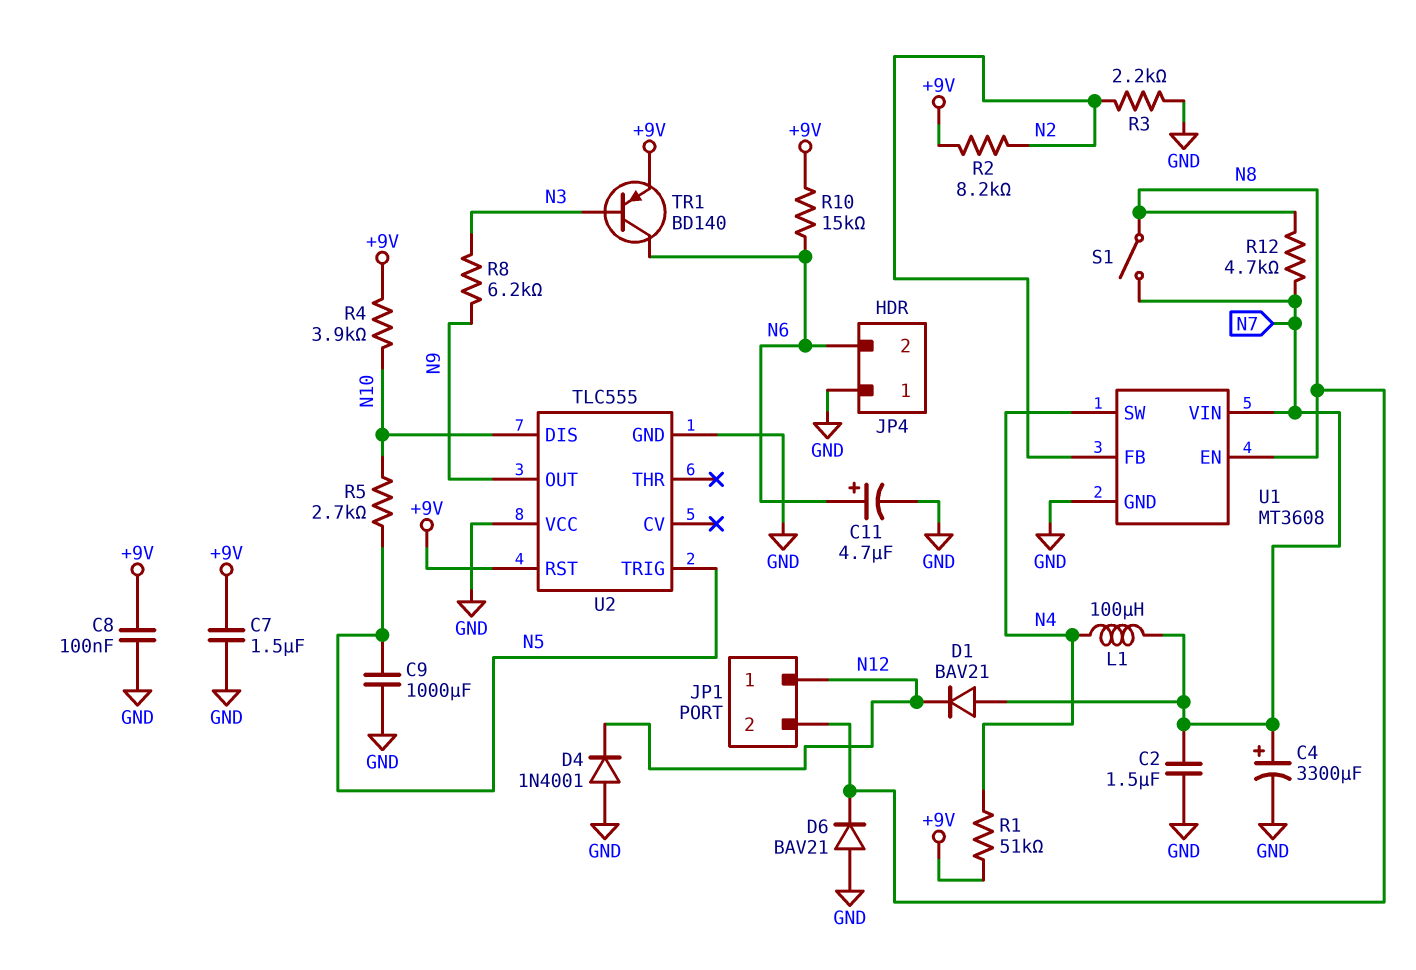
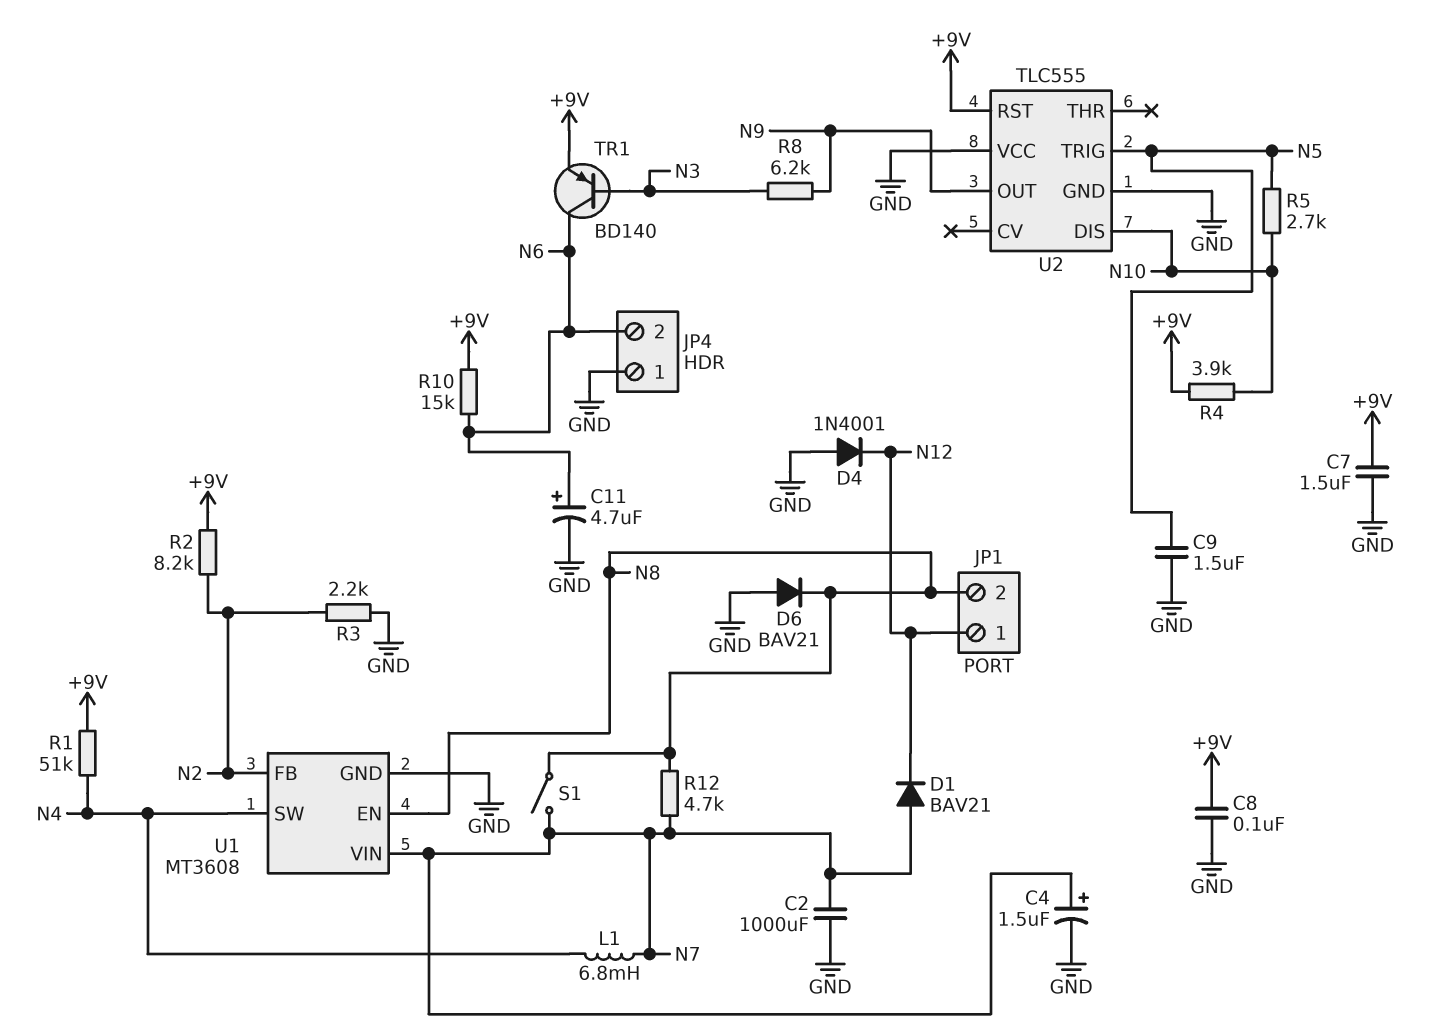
C2: 1.5uF (GND, N7) -> 1000uF (GND, N7)
C4: 3300uF (plus N7, minus GND) -> 1.5uF (plus N7, minus GND)
C9: 1000uF (GND, N5) -> 1.5uF (GND, N5)
L1: 100uH (N4, N7) -> 6.8mH (N4, N7)

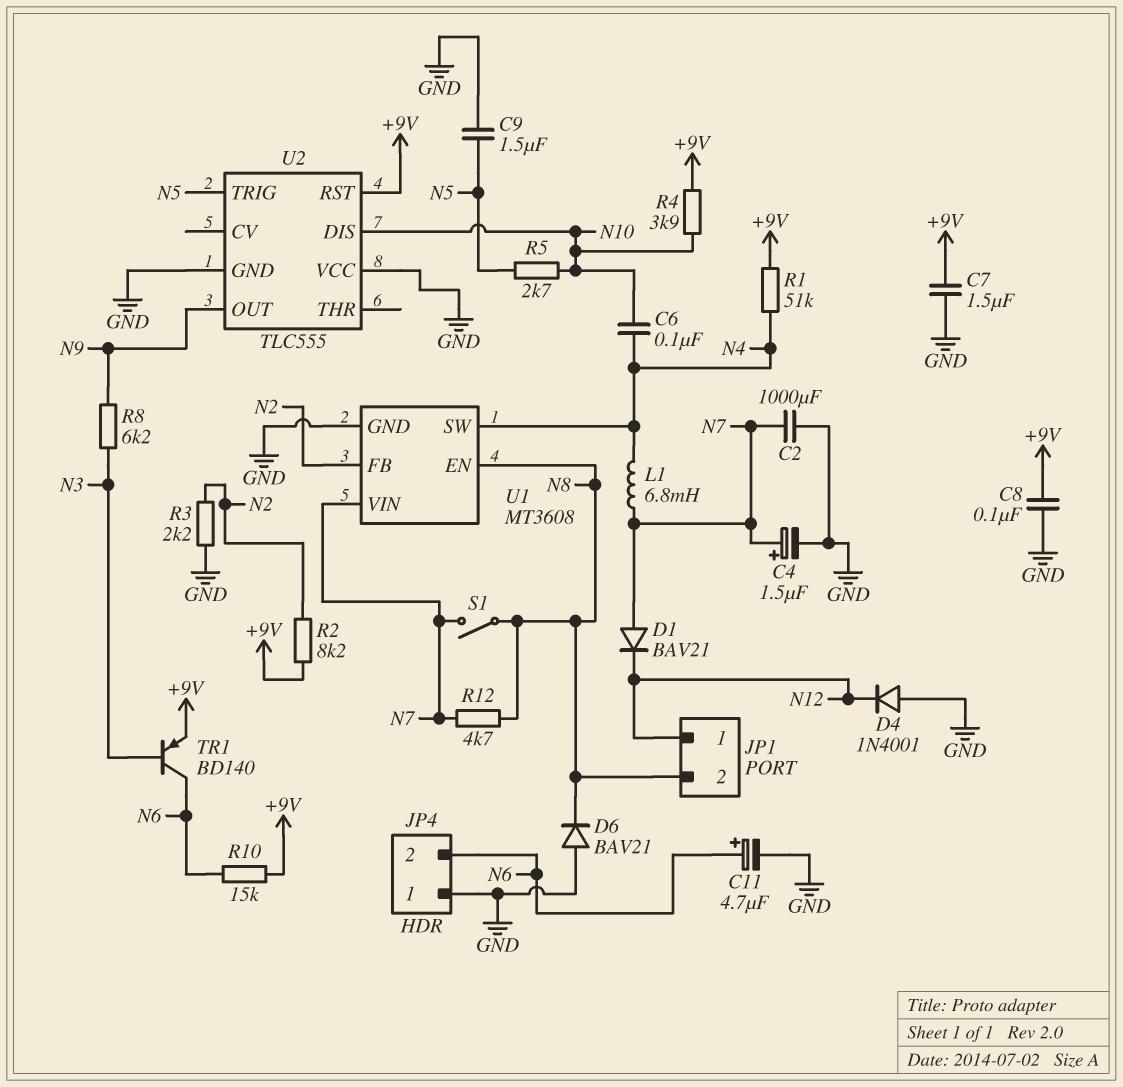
C6: none -> 100nF (N4, N10)

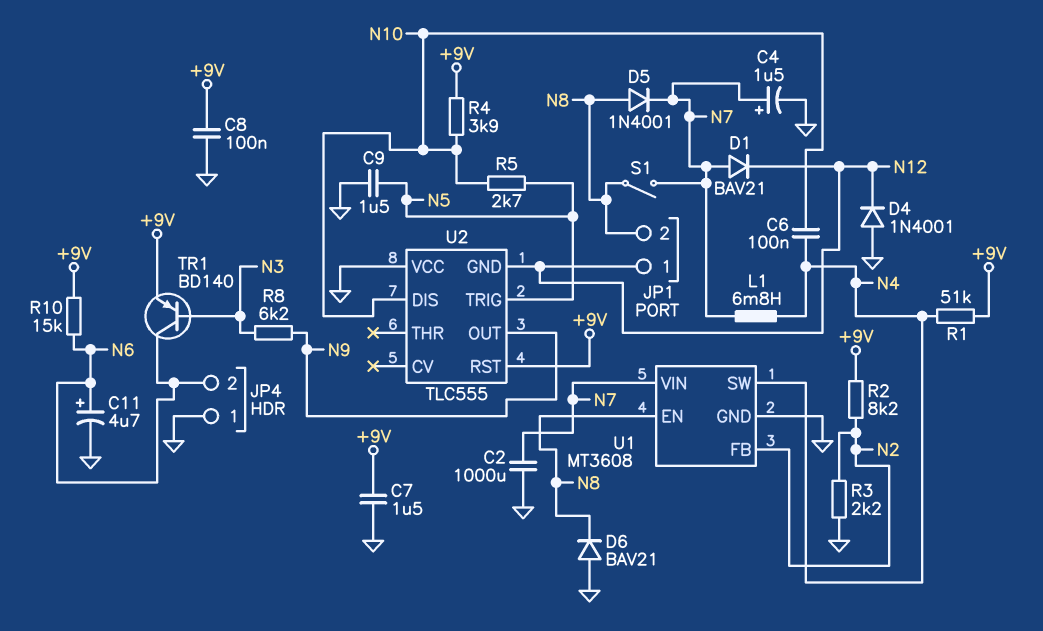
D5: none -> diode 1N4001 (A N8, K N7)
R12: 4.7k (N7, N8) -> none
U2 pin GND: GND -> N12

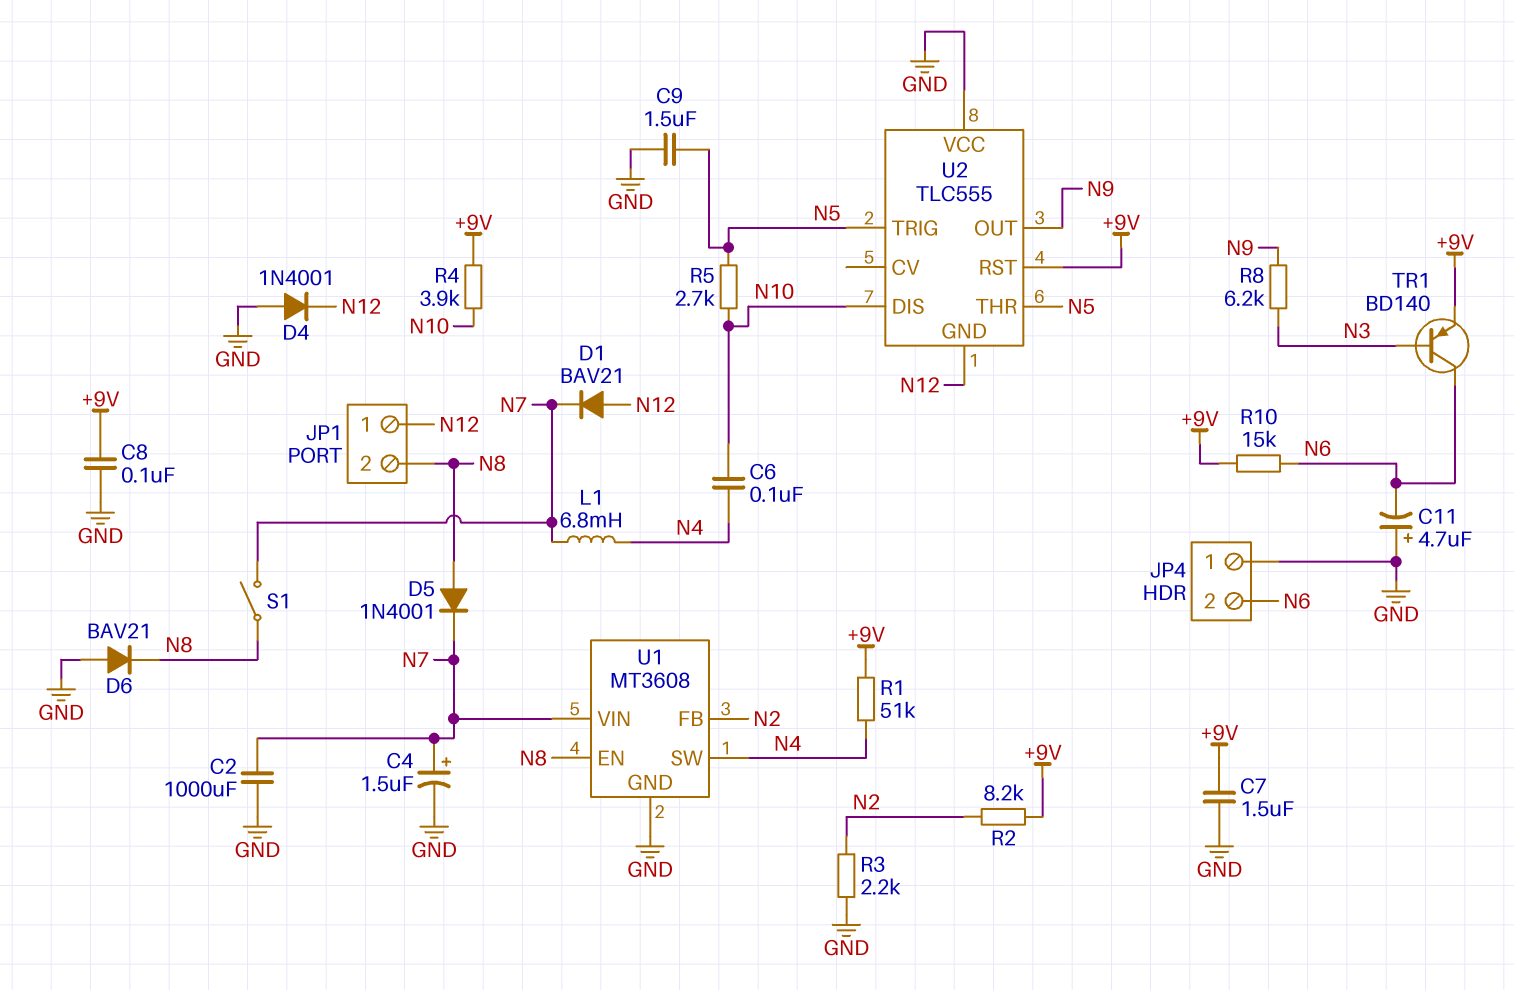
C11: 4.7uF (plus N6, minus GND) -> 4.7uF (plus GND, minus N6)
D1: diode BAV21 (A N7, K N12) -> diode BAV21 (A N12, K N7)
U2 pin THR: none -> N5

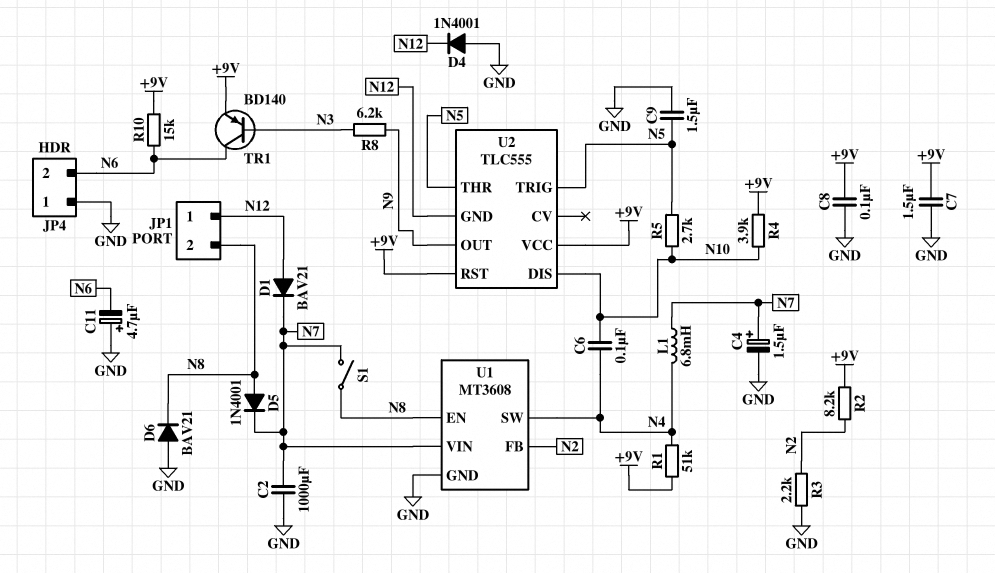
U2 pin VCC: GND -> +9V

